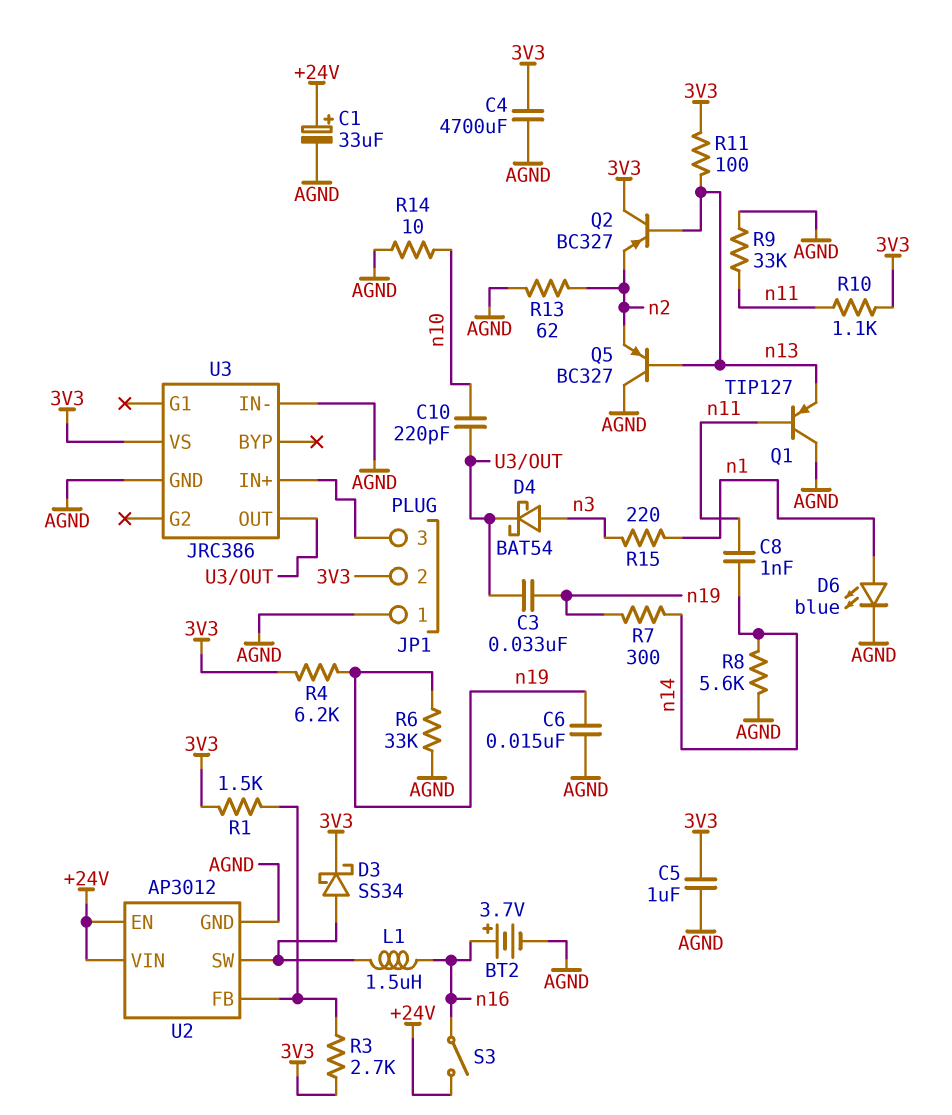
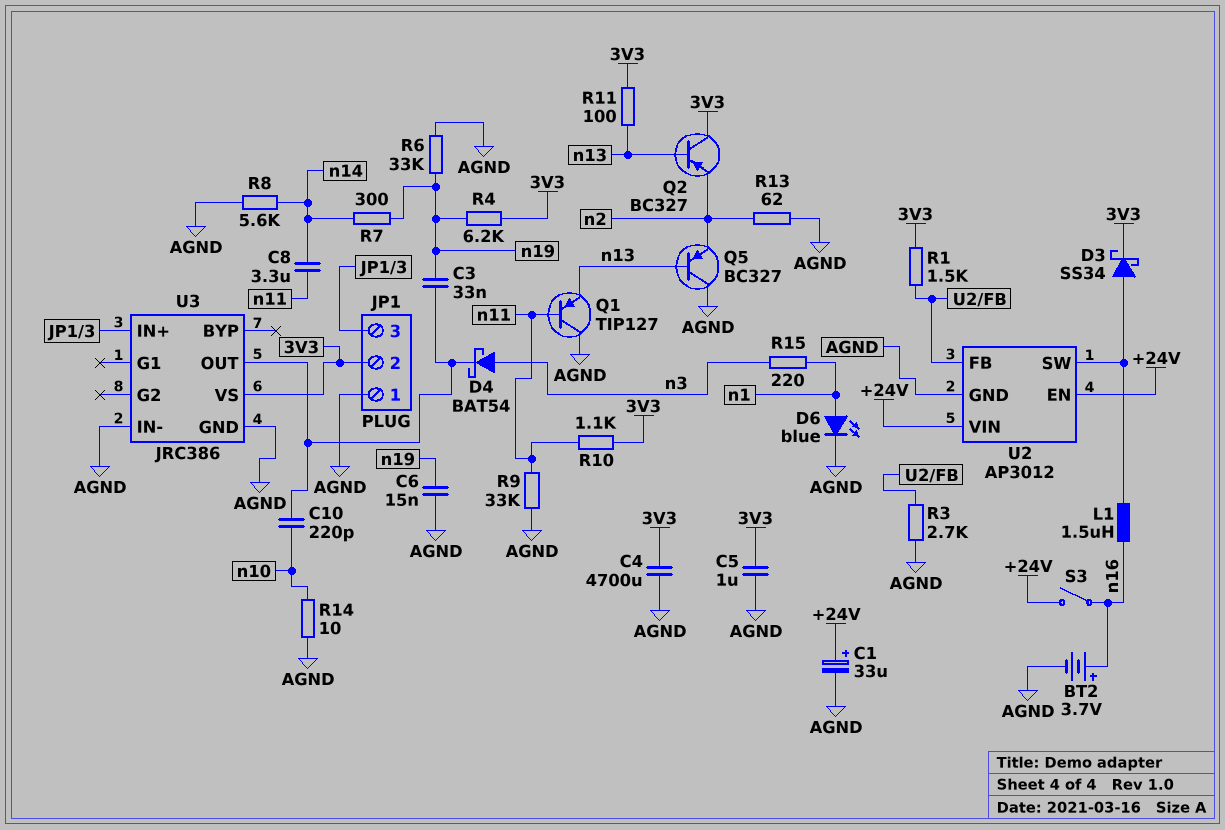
C8: 1nF (n11, n14) -> 3.3uF (n11, n14)
R3: 2.7k (3V3, U2/FB) -> 2.7k (AGND, U2/FB)

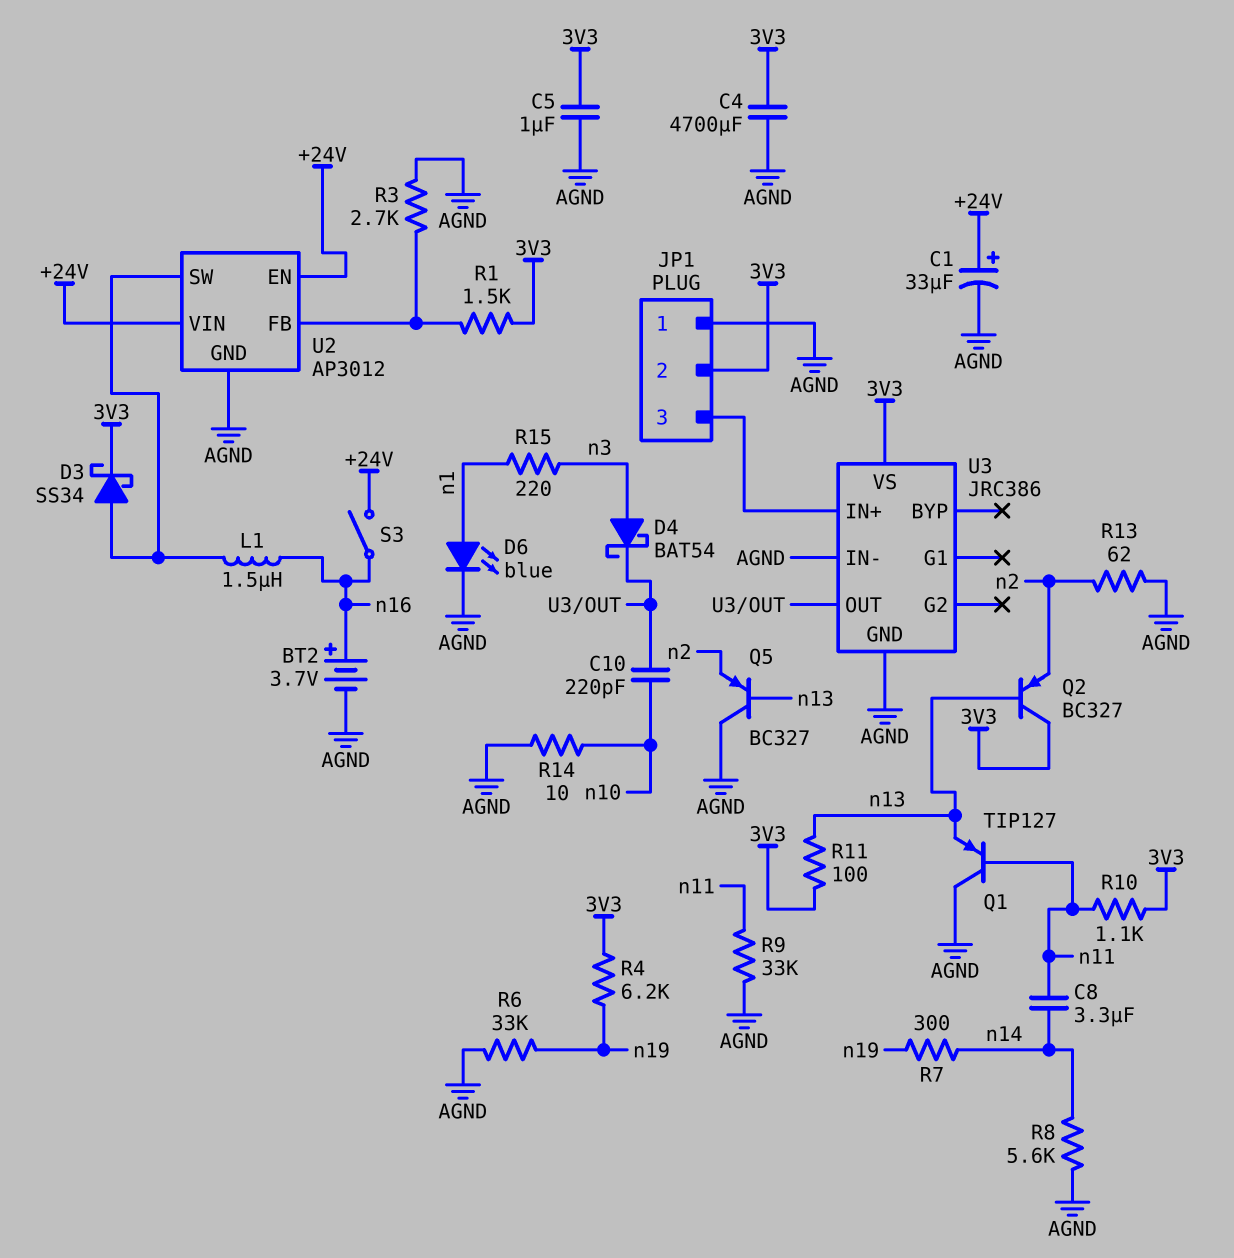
C3: 33nF (U3/OUT, n19) -> none
C6: 15nF (AGND, n19) -> none

